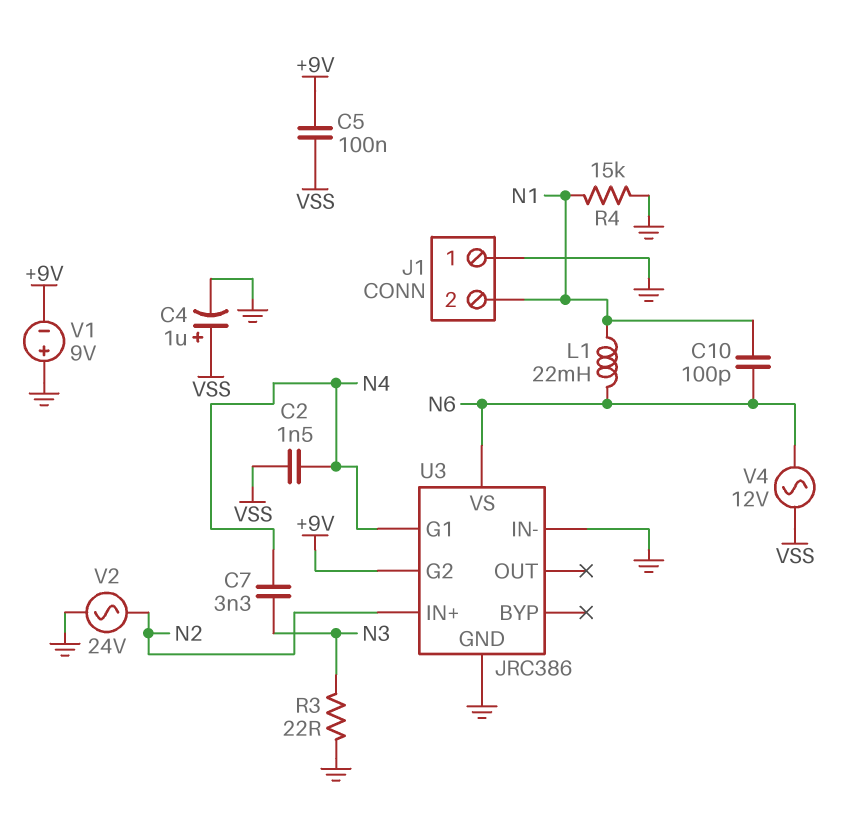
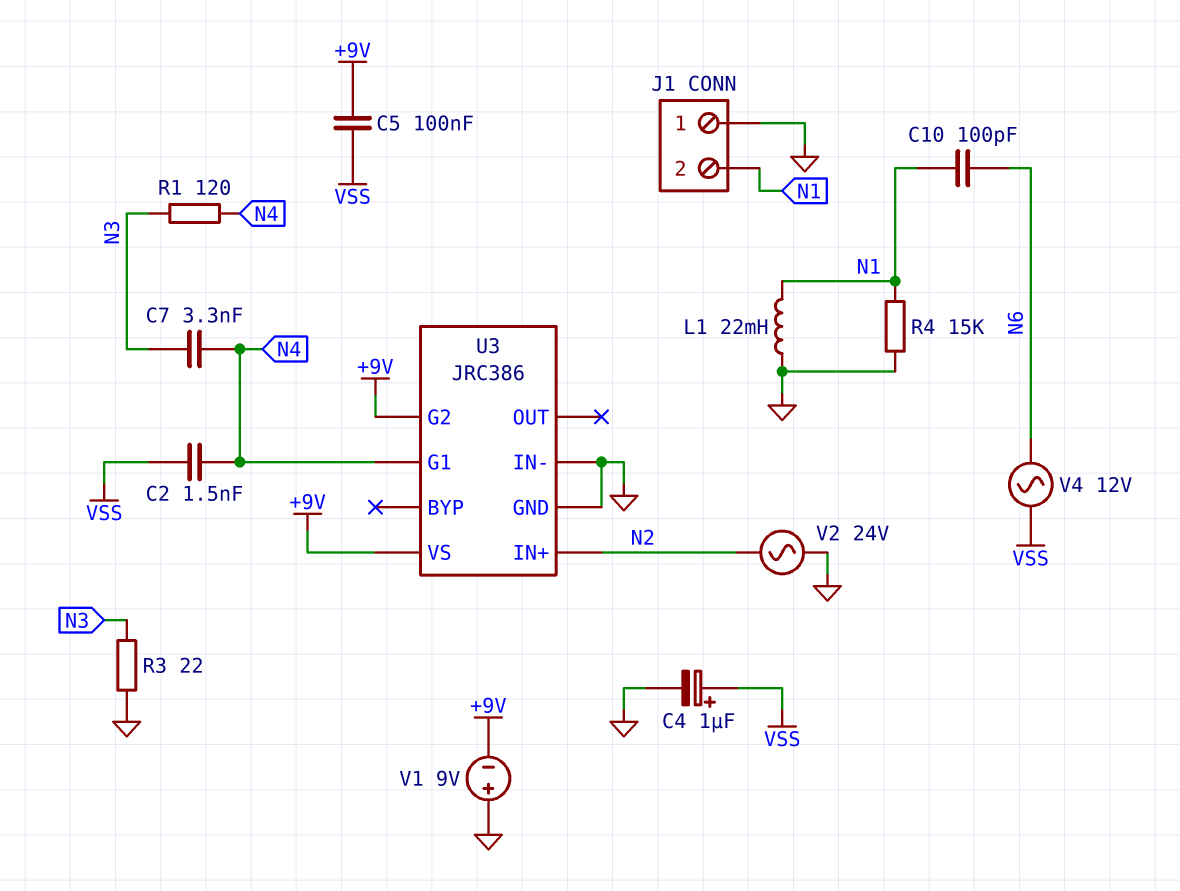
L1: 22mH (N1, N6) -> 22mH (GND, N1)
R1: none -> 120 (N3, N4)
U3 pin VS: N6 -> +9V

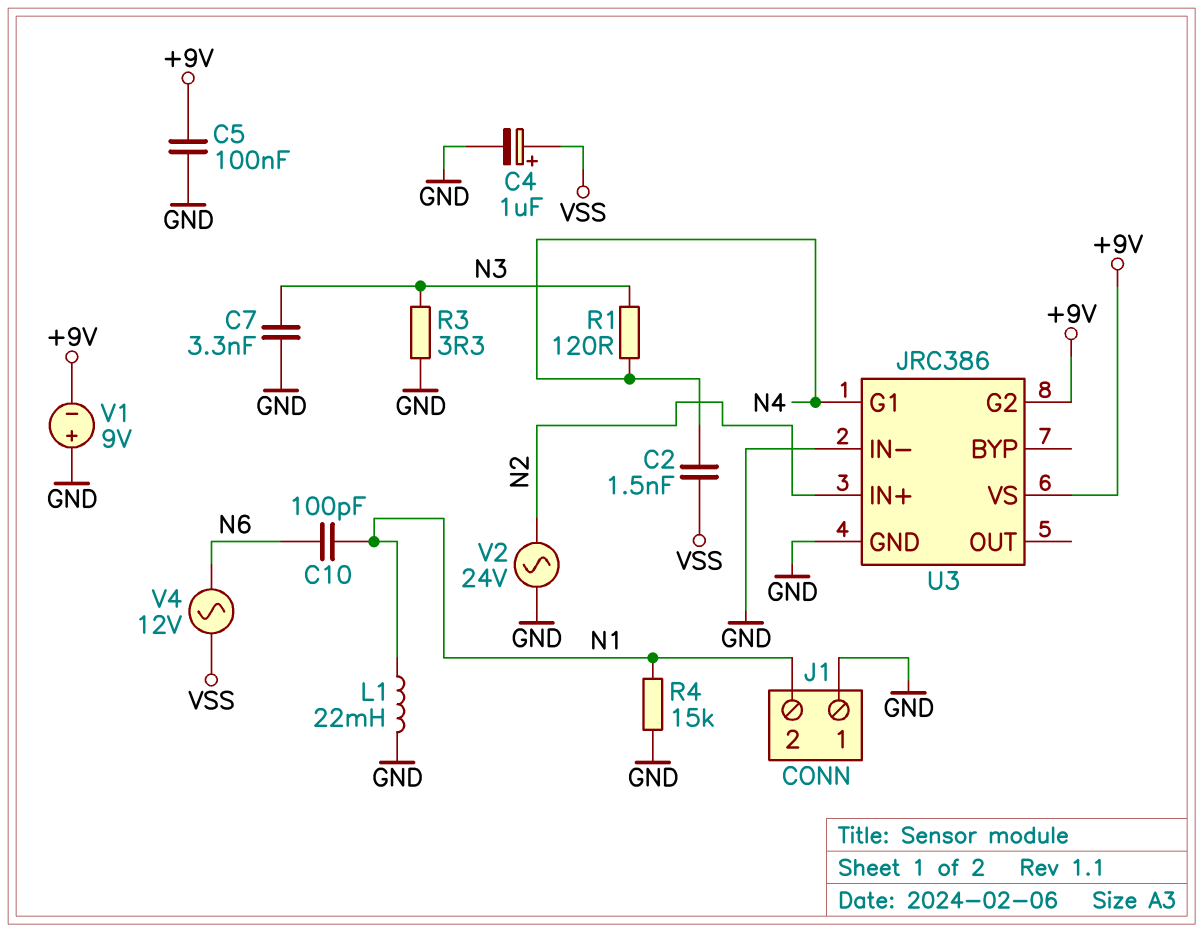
C5: 100nF (+9V, VSS) -> 100nF (+9V, GND)
C7: 3.3nF (N3, N4) -> 3.3nF (GND, N3)
R3: 22 (GND, N3) -> 3.3 (GND, N3)

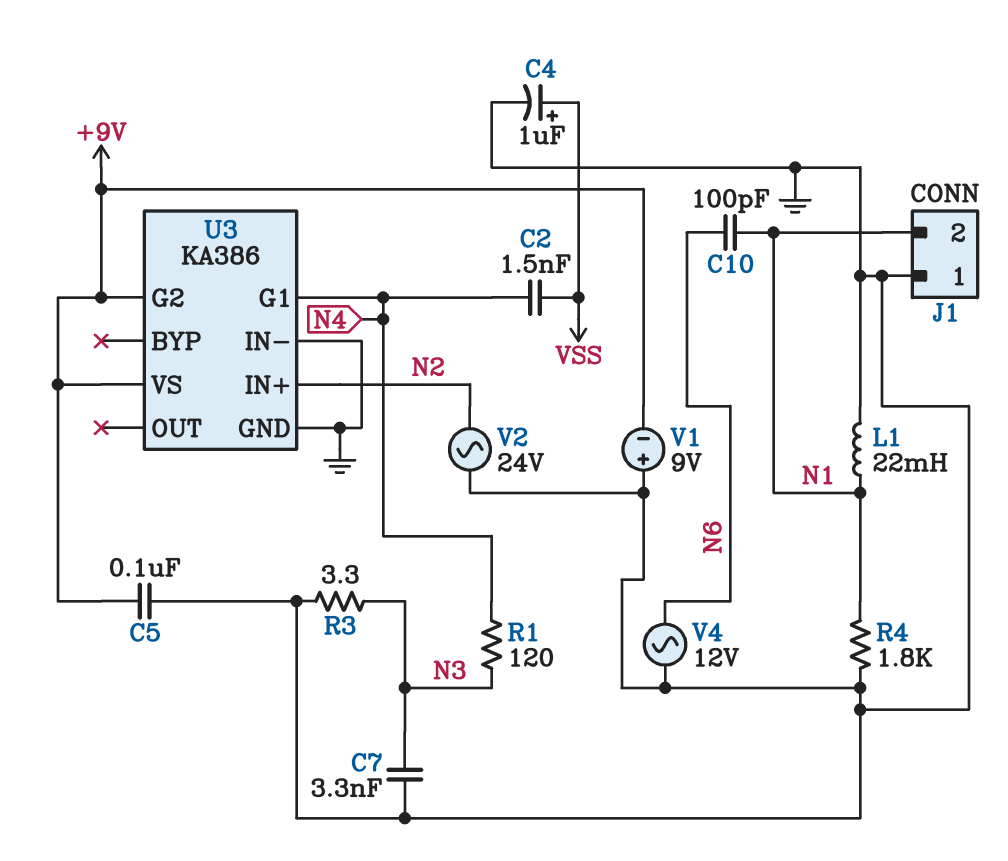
R4: 15k (GND, N1) -> 1.8k (GND, N1)
U3: JRC386 -> KA386
V4: AC 12V (N6, VSS) -> AC 12V (GND, N6)

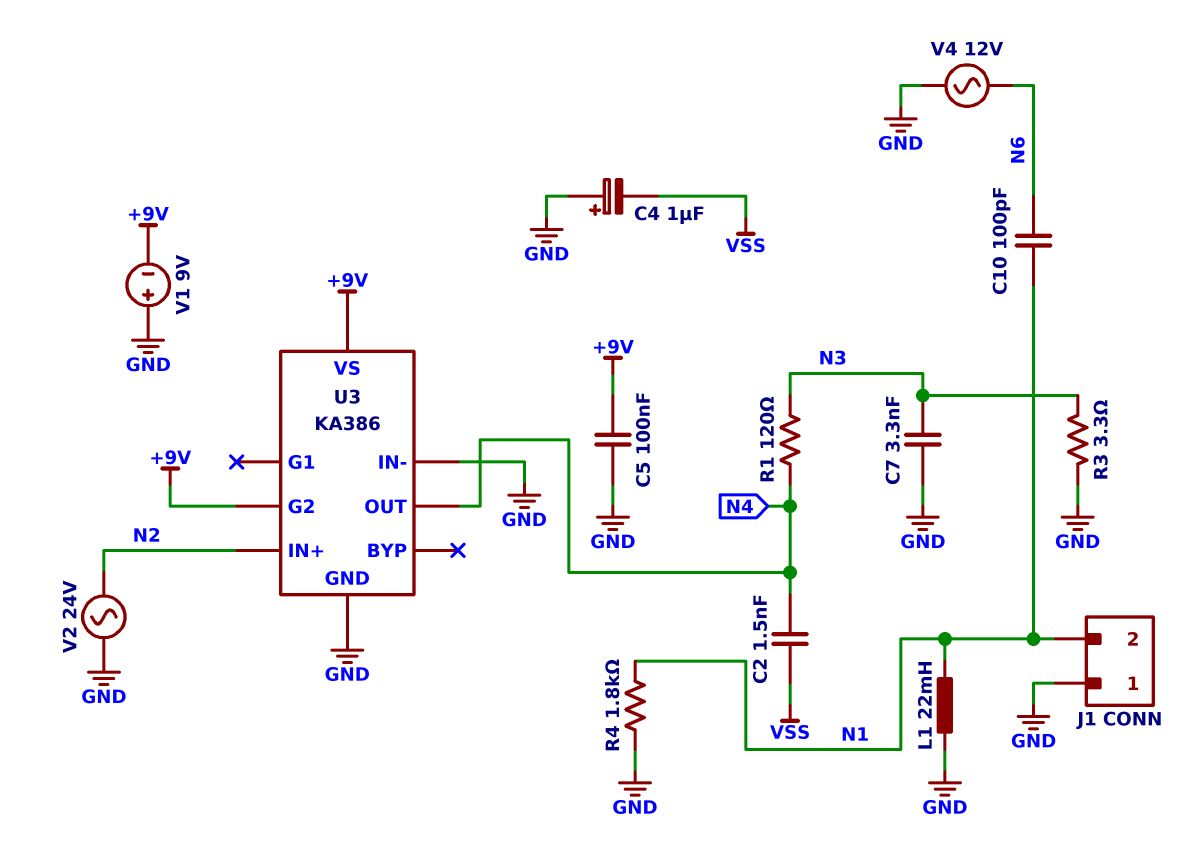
C4: 1uF (plus VSS, minus GND) -> 1uF (plus GND, minus VSS)
U3 pin G1: N4 -> none
U3 pin OUT: none -> N4

